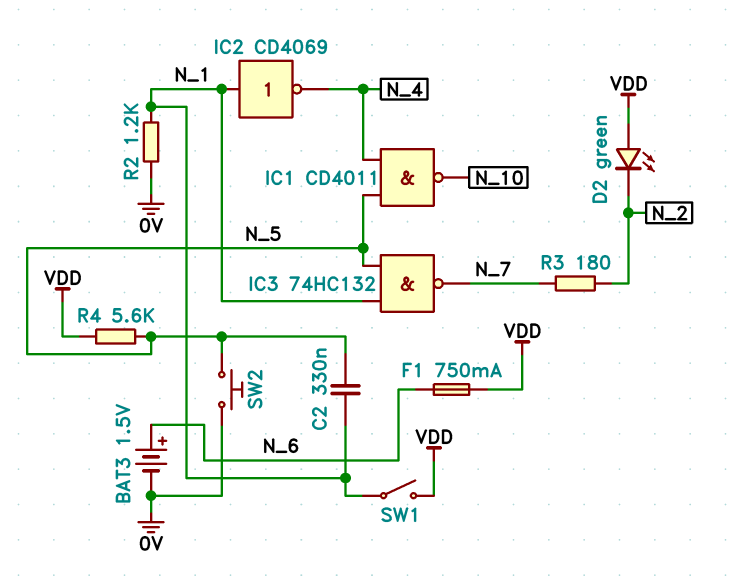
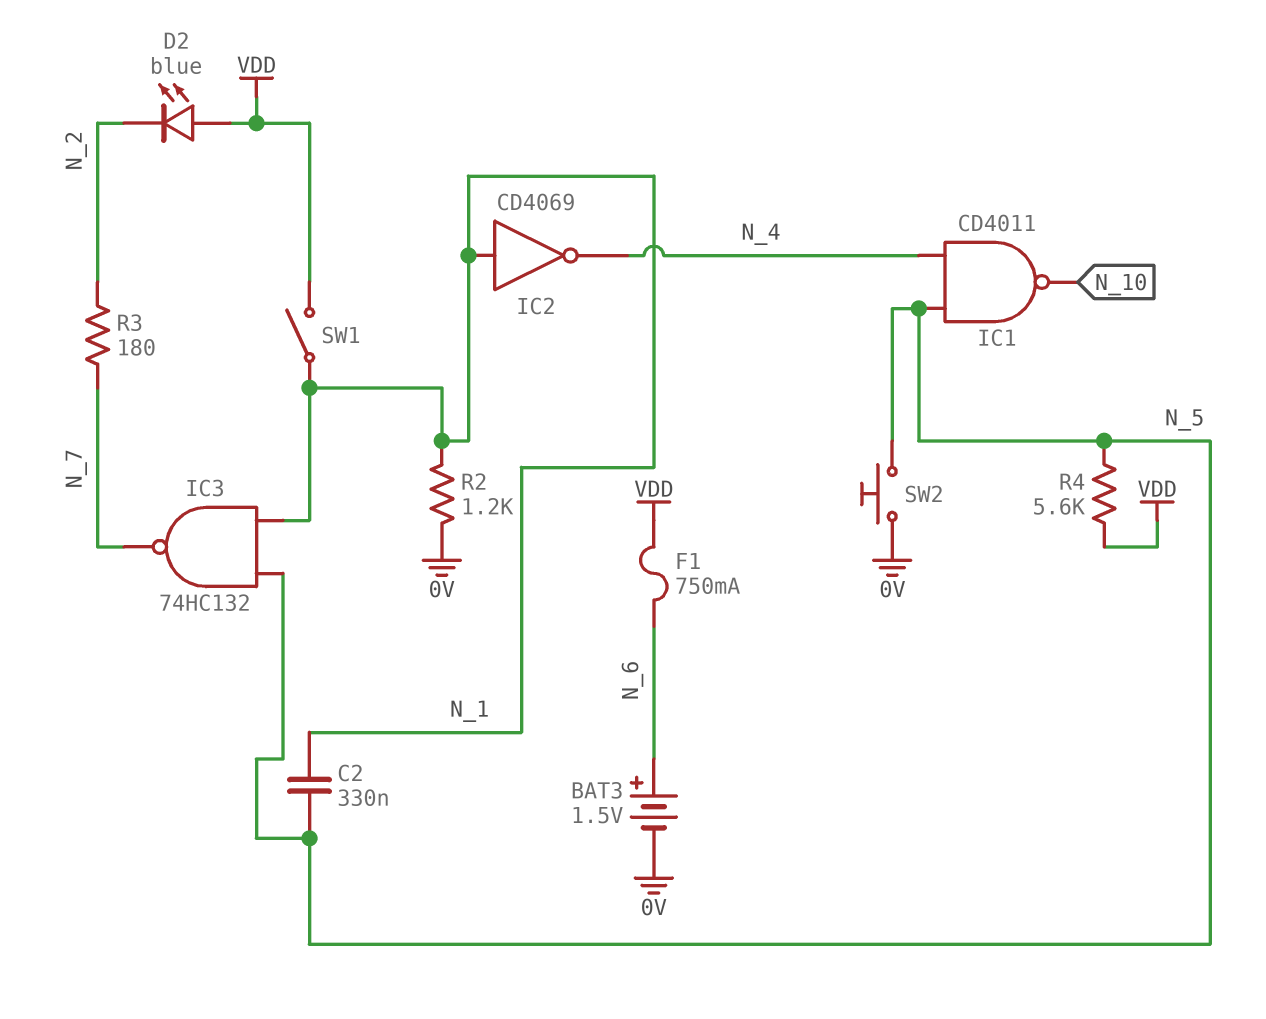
D2: LED green (A VDD, K N_2) -> LED blue (A VDD, K N_2)

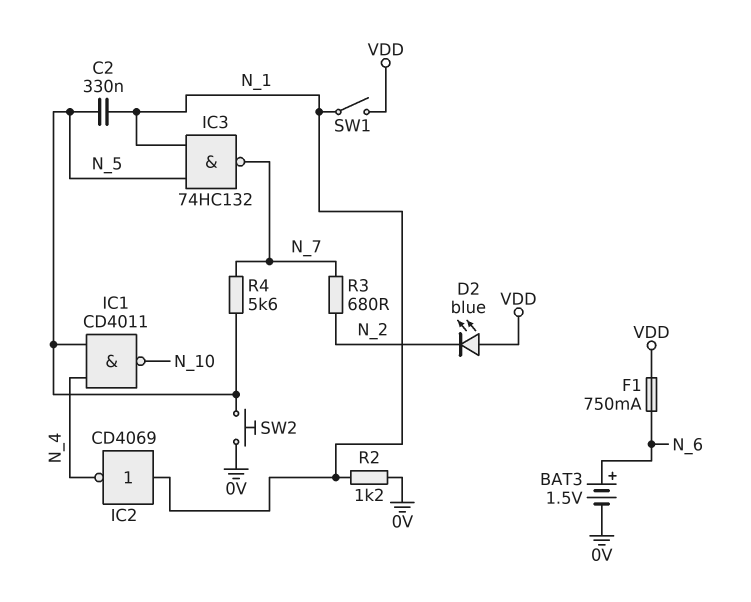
R3: 180 (N_2, N_7) -> 680 (N_2, N_7)
R4: 5.6k (N_5, VDD) -> 5.6k (N_5, N_7)

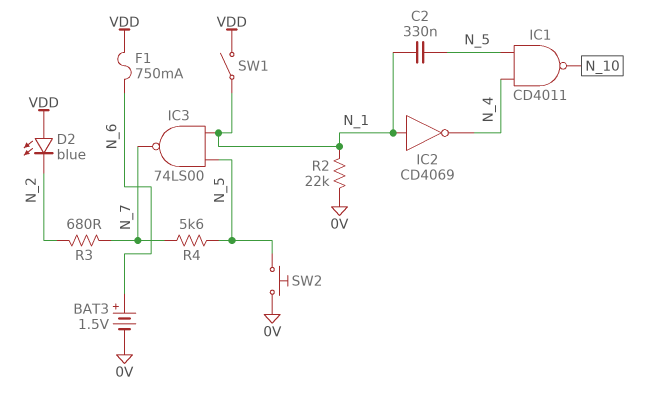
IC3: NAND 74HC132 (in N_1, in N_5, out N_7) -> NAND 74LS00 (in N_1, in N_5, out N_7)
R2: 1.2k (0V, N_1) -> 22k (0V, N_1)

